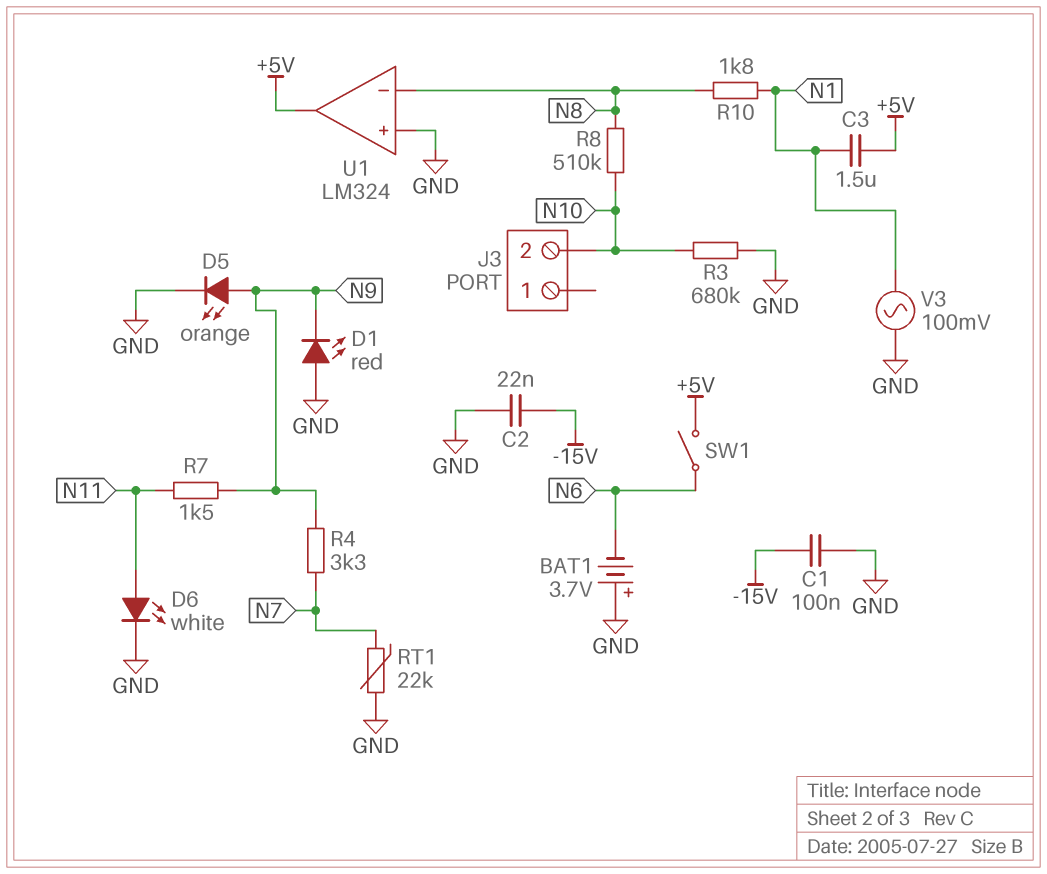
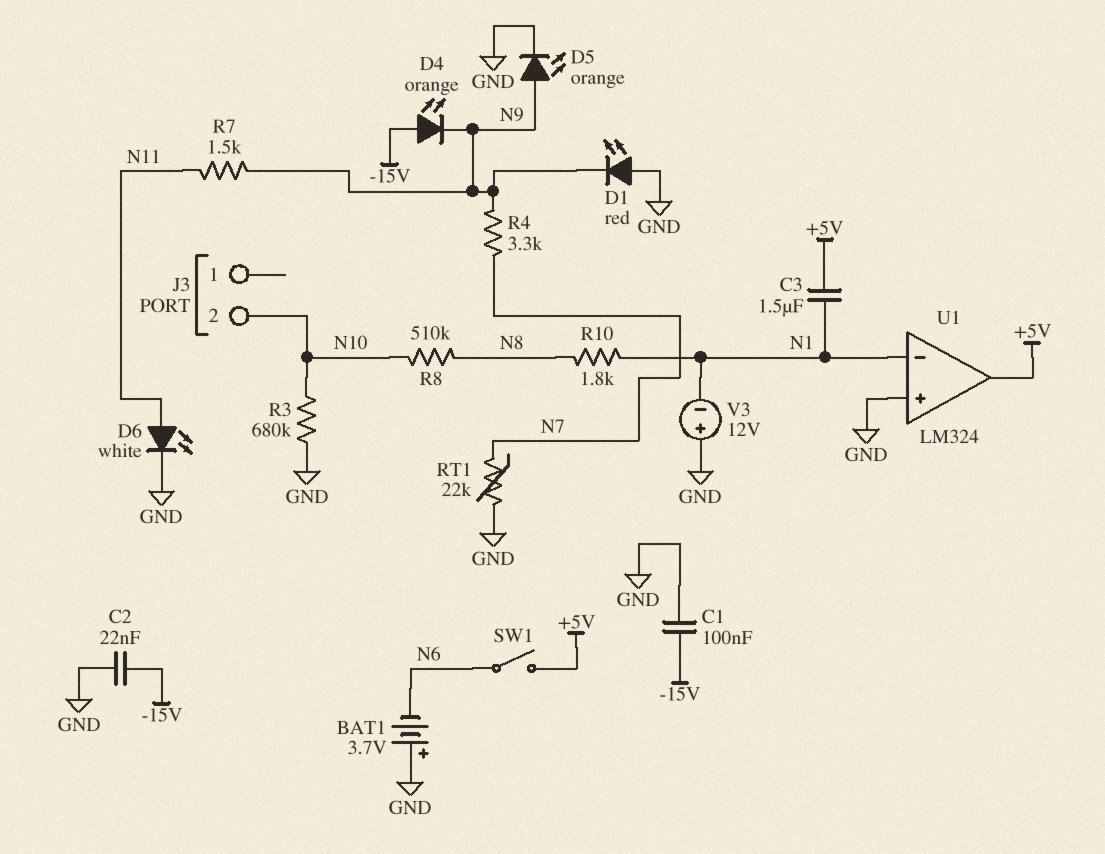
D4: none -> LED orange (A -15V, K N9)
U1 pin in-: N8 -> N1
V3: AC 100mV (GND, N1) -> 12V (plus GND, minus N1)

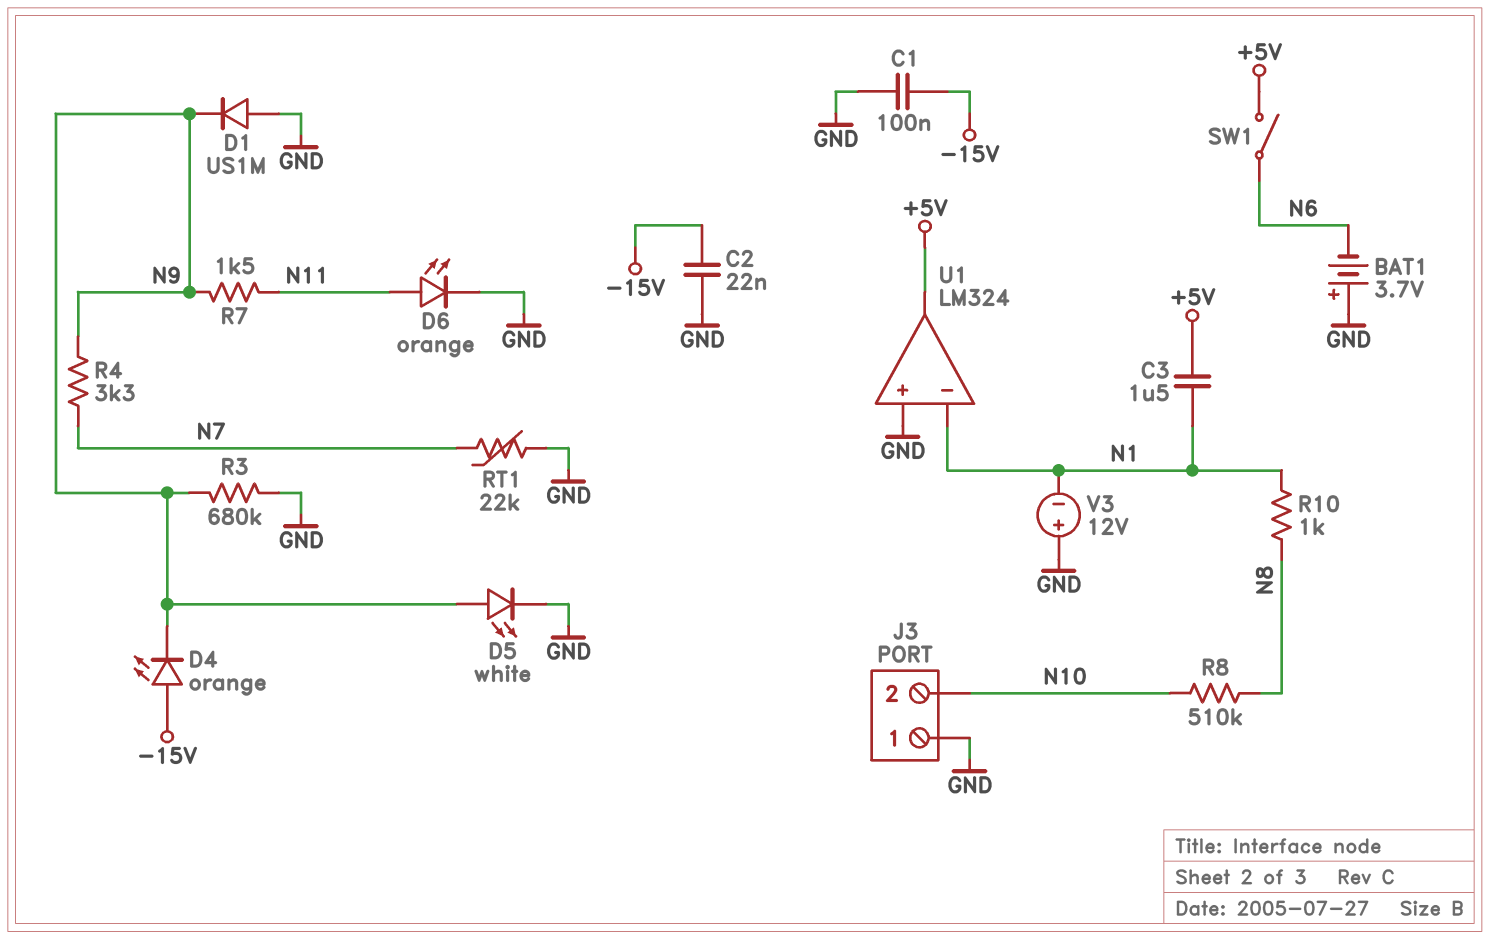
D1: LED red (A GND, K N9) -> diode US1M (A GND, K N9)
D5: LED orange (A N9, K GND) -> LED white (A N9, K GND)
D6: LED white (A N11, K GND) -> LED orange (A N11, K GND)
J3 pin 1: none -> GND
R3: 680k (GND, N10) -> 680k (GND, N9)
R10: 1.8k (N1, N8) -> 1k (N1, N8)

